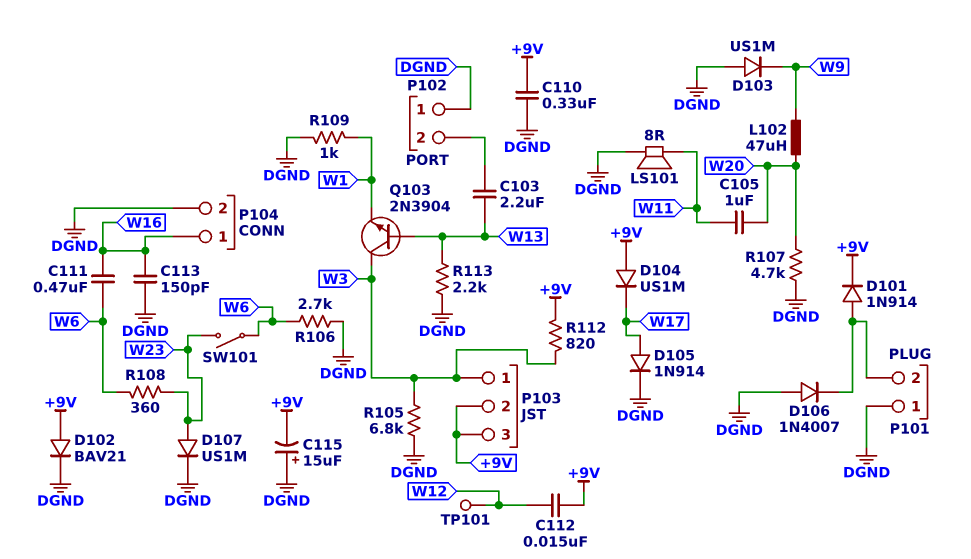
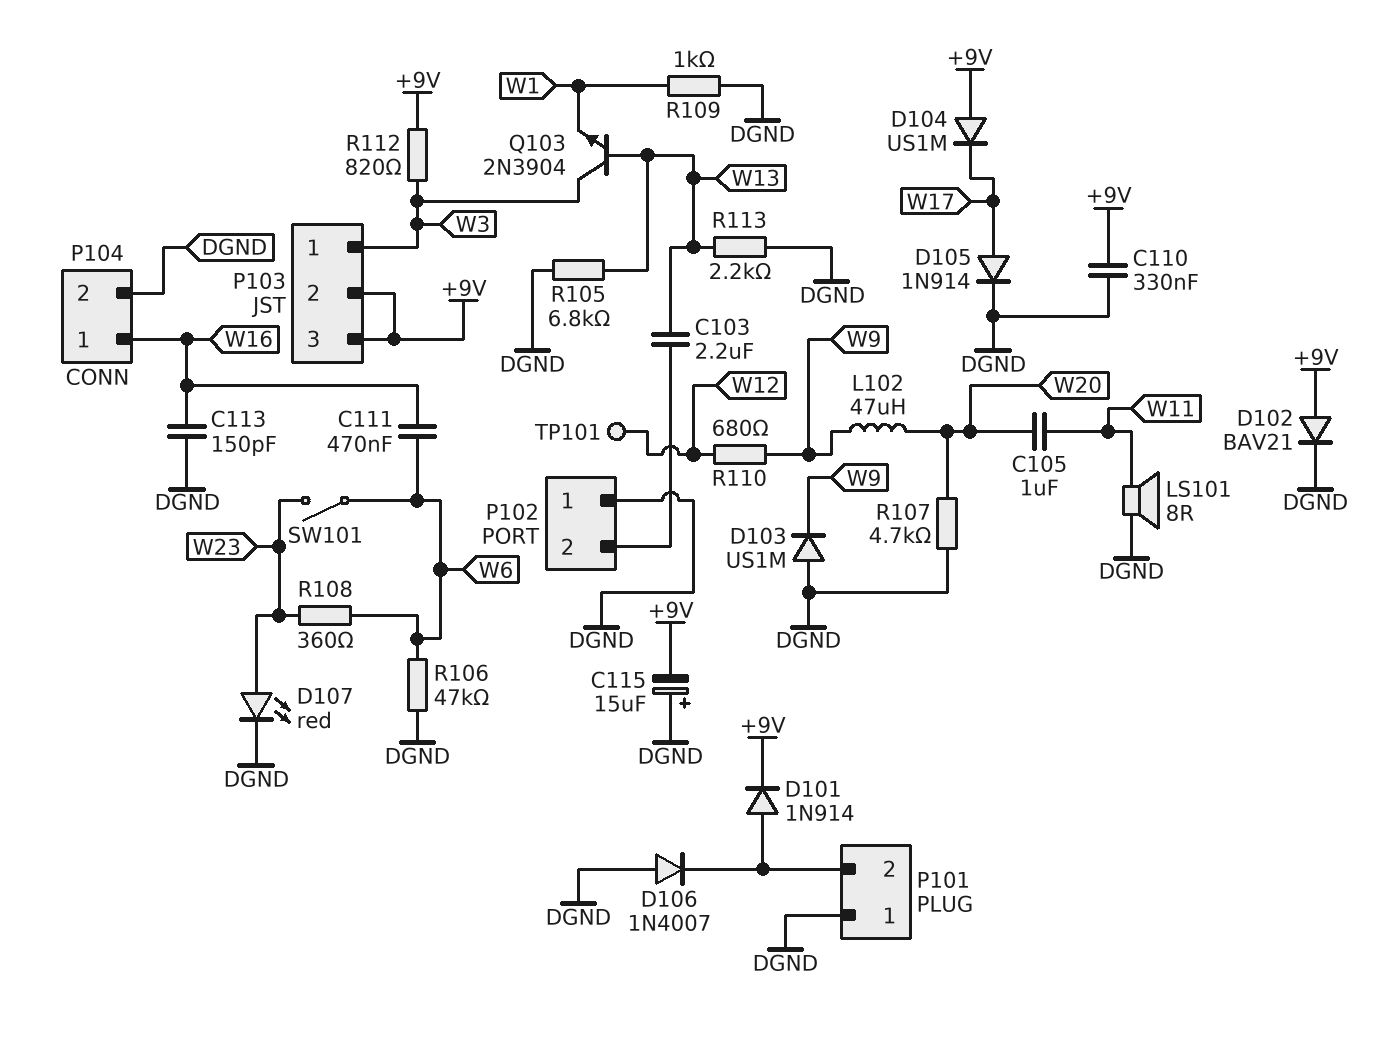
C112: 15nF (+9V, W12) -> none
D107: diode US1M (A W23, K DGND) -> LED red (A W23, K DGND)
R105: 6.8k (DGND, W3) -> 6.8k (DGND, W13)
R106: 2.7k (DGND, W6) -> 47k (DGND, W6)
R110: none -> 680 (W9, W12)

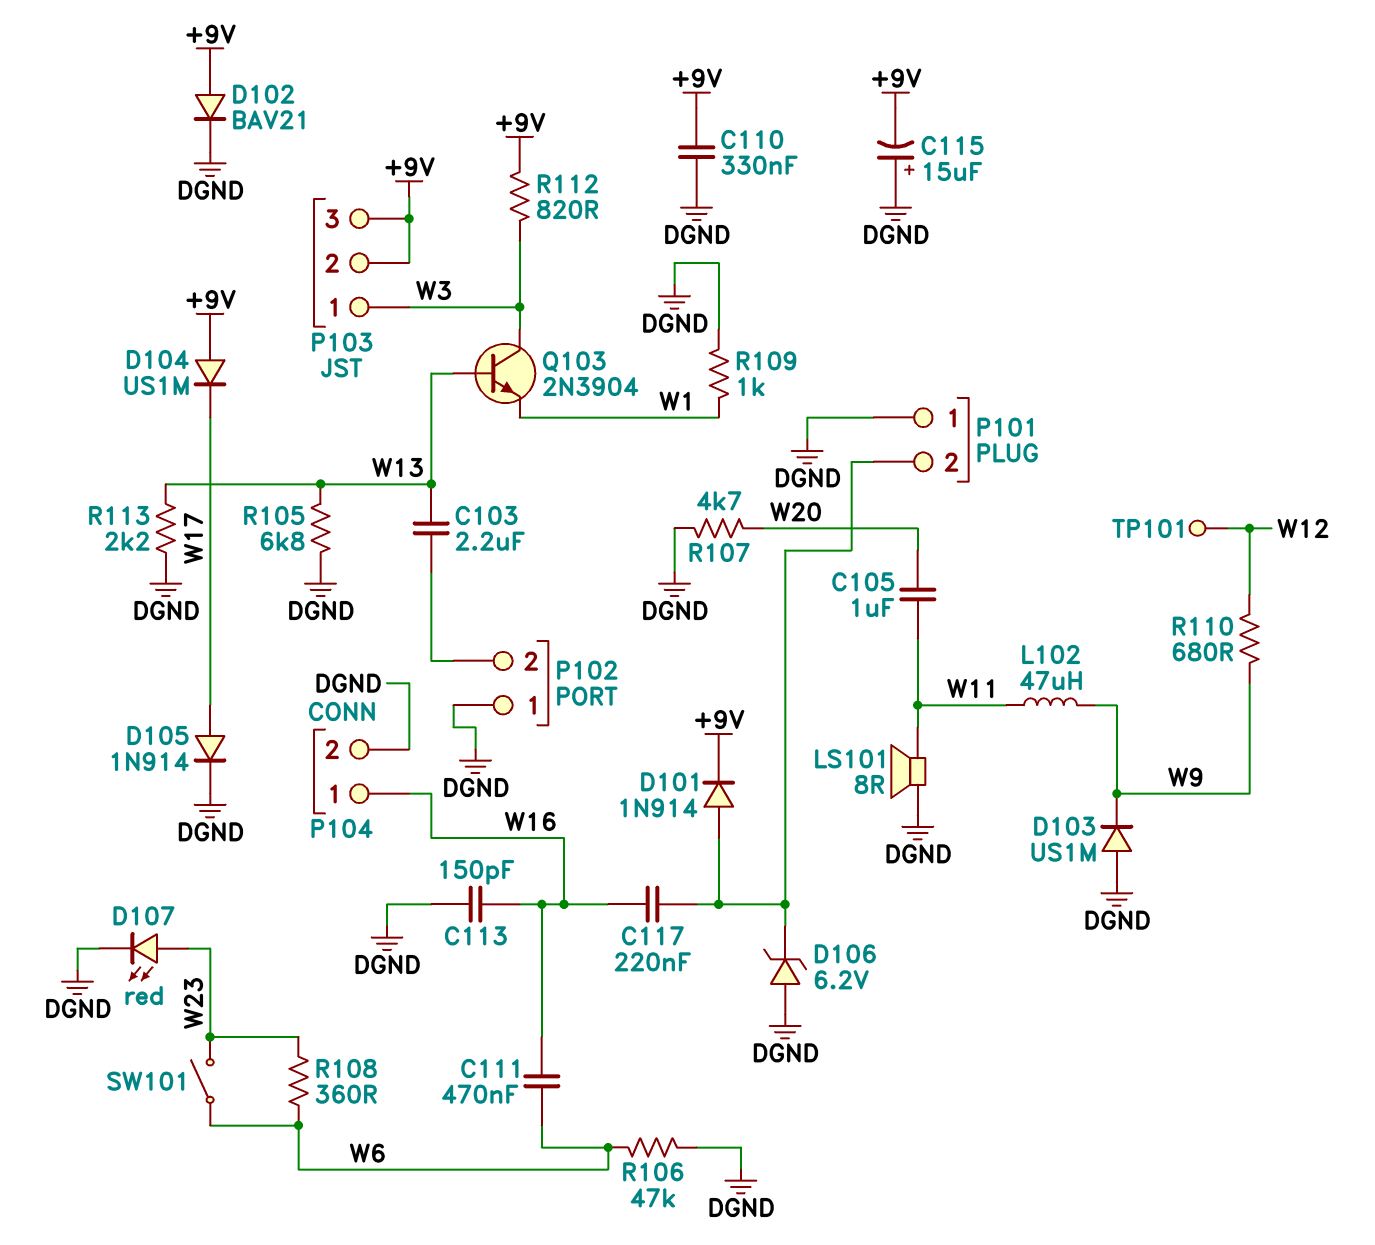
C117: none -> 220nF (P101/2, W16)
D106: diode 1N4007 (A DGND, K P101/2) -> zener 6.2V (A DGND, K P101/2)
L102: 47uH (W9, W20) -> 47uH (W9, W11)

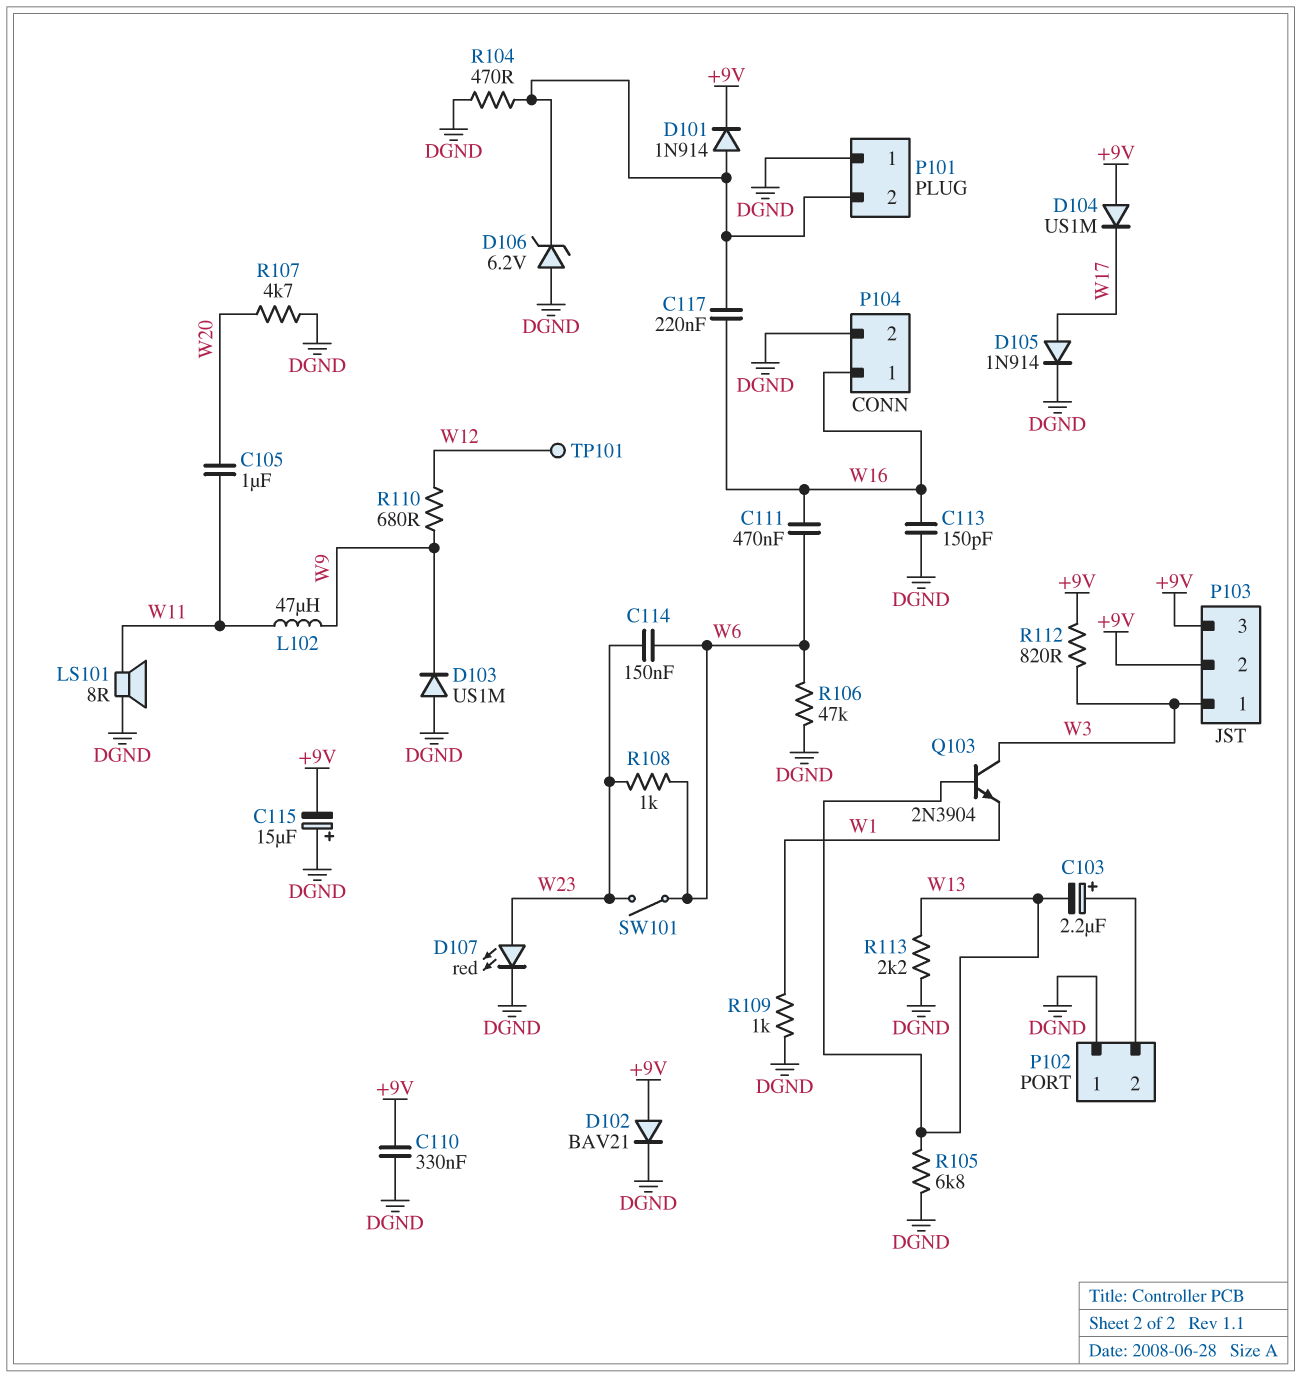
C103: 2.2uF (P102/2, W13) -> 2.2uF (plus P102/2, minus W13)
C114: none -> 150nF (W6, W23)
R104: none -> 470 (DGND, P101/2)
R108: 360 (W6, W23) -> 1k (W6, W23)

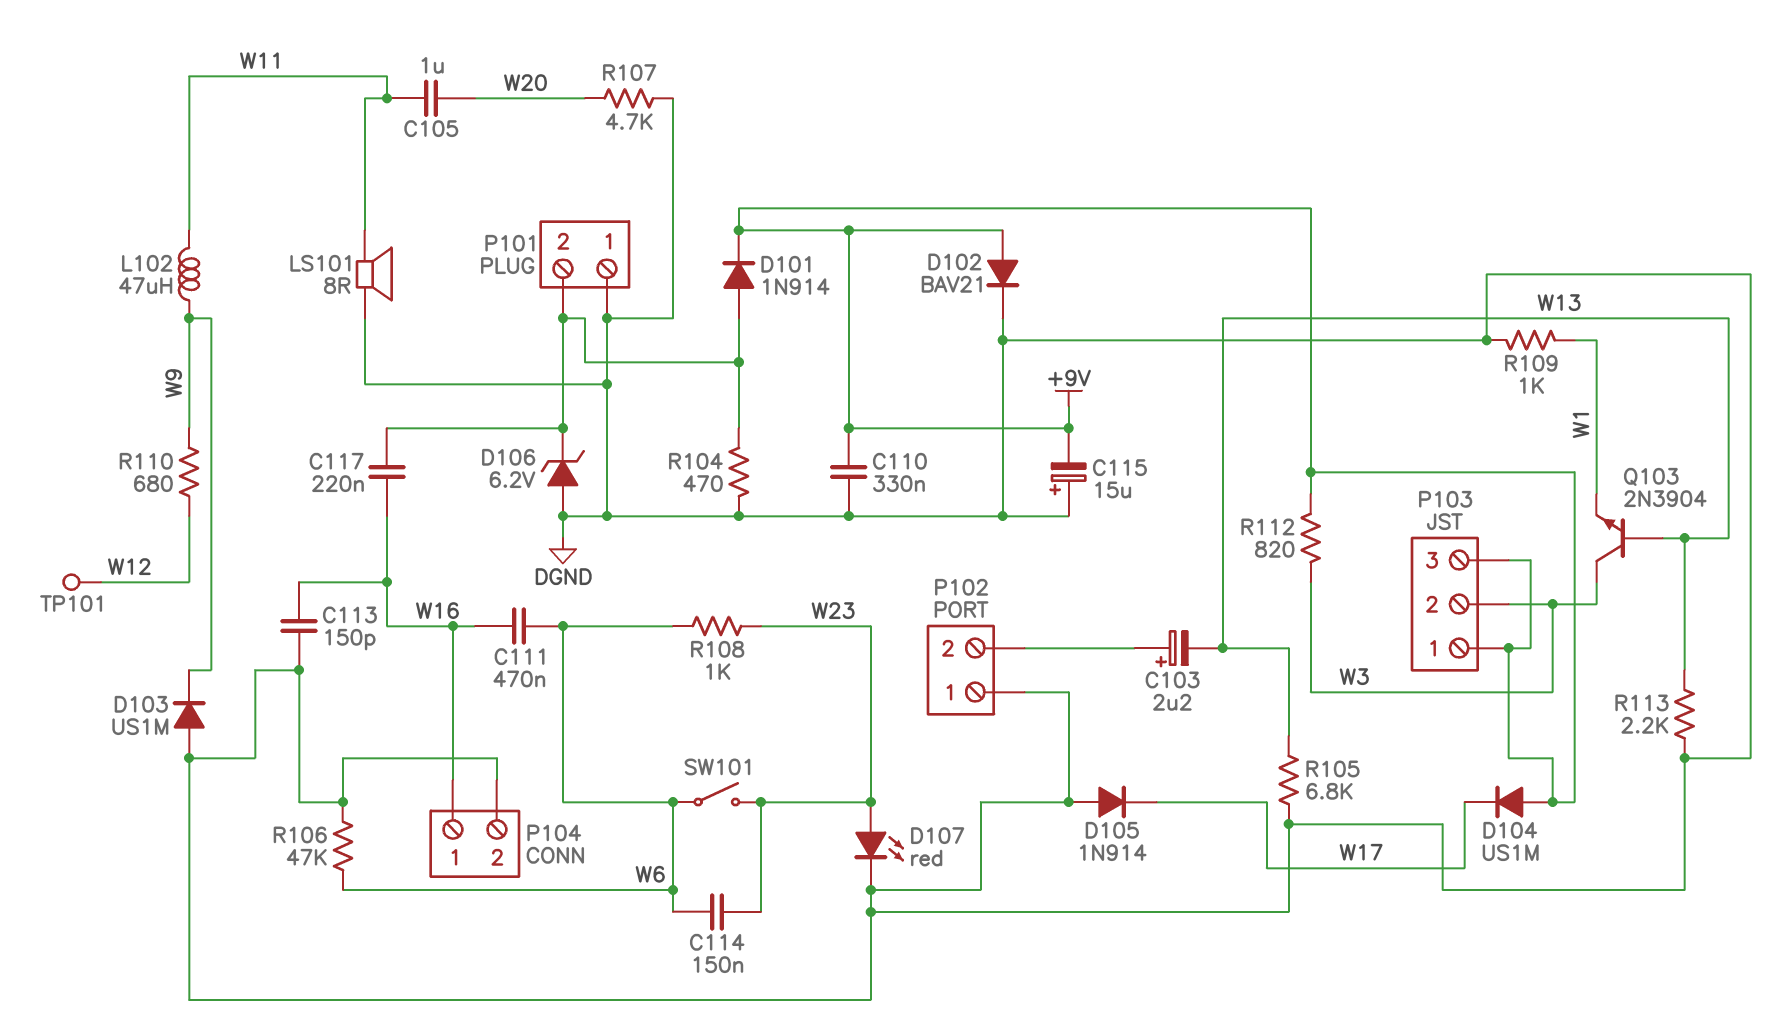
D105: diode 1N914 (A W17, K DGND) -> diode 1N914 (A DGND, K W17)
P103 pin 1: W3 -> +9V
P103 pin 2: +9V -> W3

